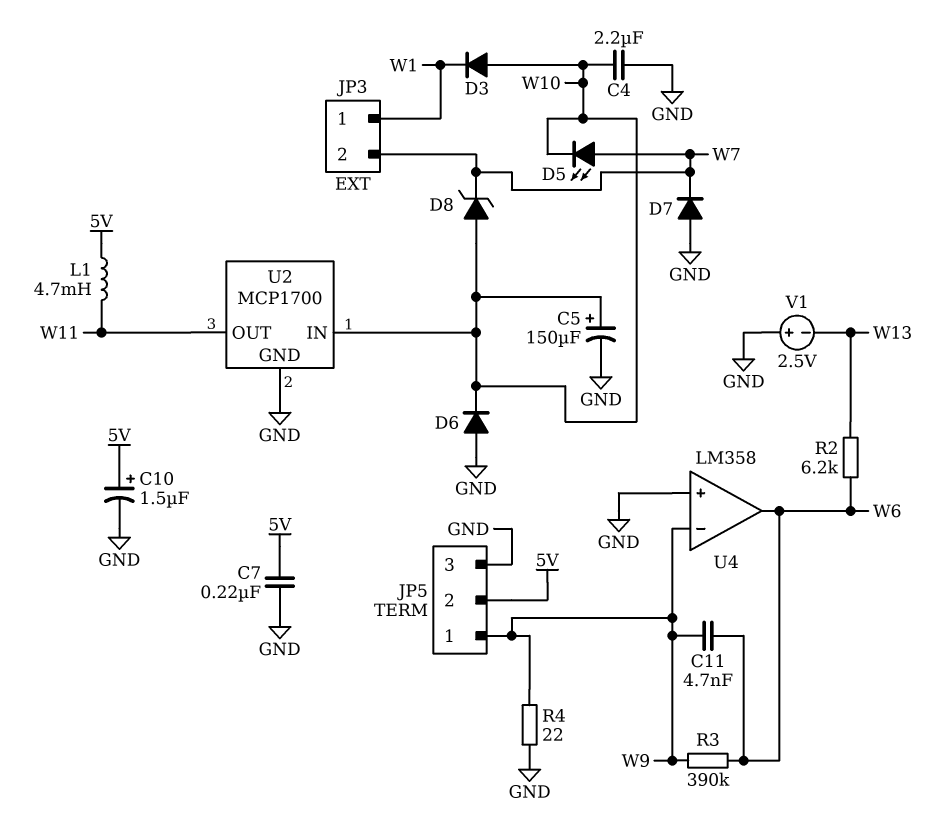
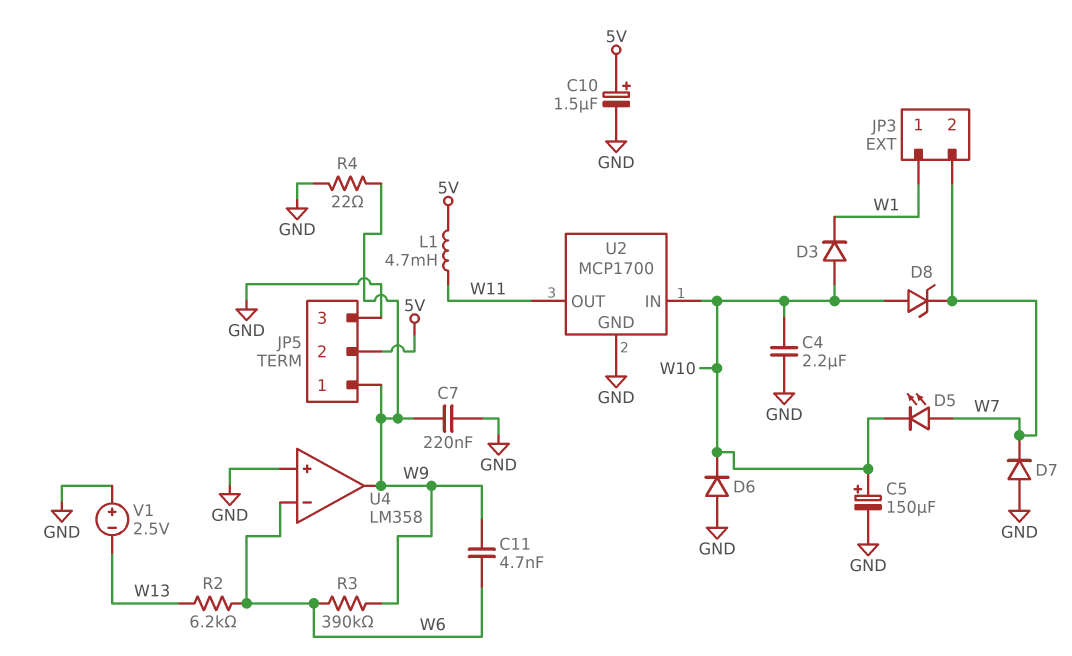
C7: 220nF (5V, GND) -> 220nF (GND, W9)
U4 pin in-: W9 -> W6
U4 pin out: W6 -> W9

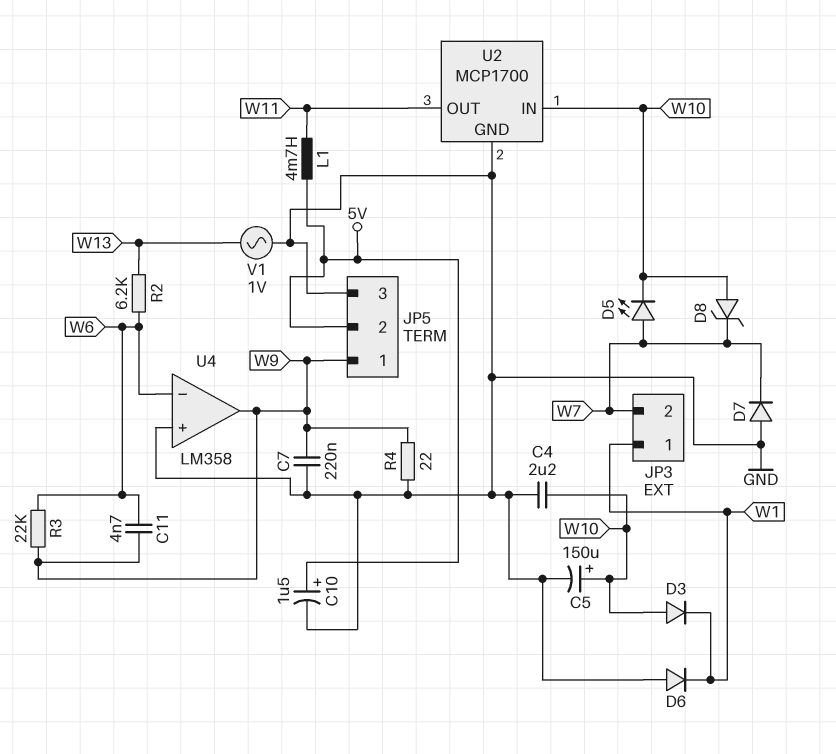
D6: diode (A GND, K W10) -> diode (A GND, K W1)
R3: 390k (W6, W9) -> 22k (W6, W9)
V1: 2.5V (plus GND, minus W13) -> AC 1V (GND, W13)

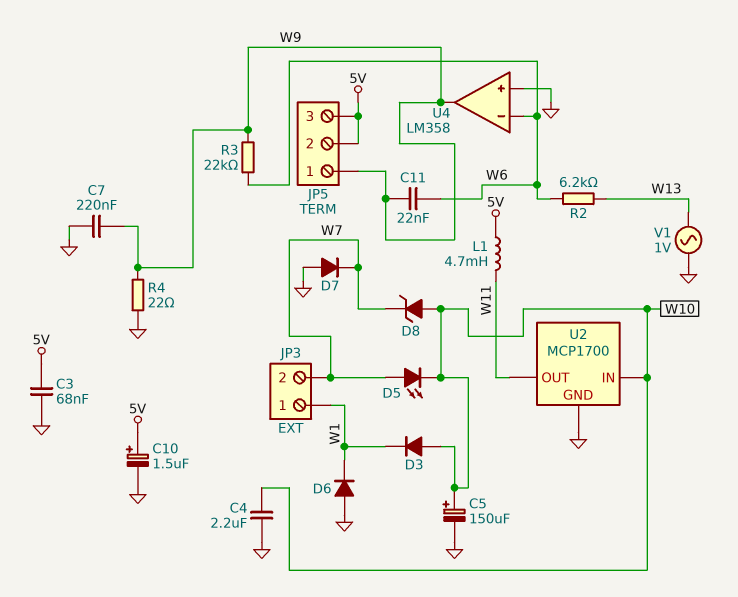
C3: none -> 68nF (5V, GND)
C11: 4.7nF (W6, W9) -> 22nF (W6, W9)
JP5 pin 3: GND -> 5V

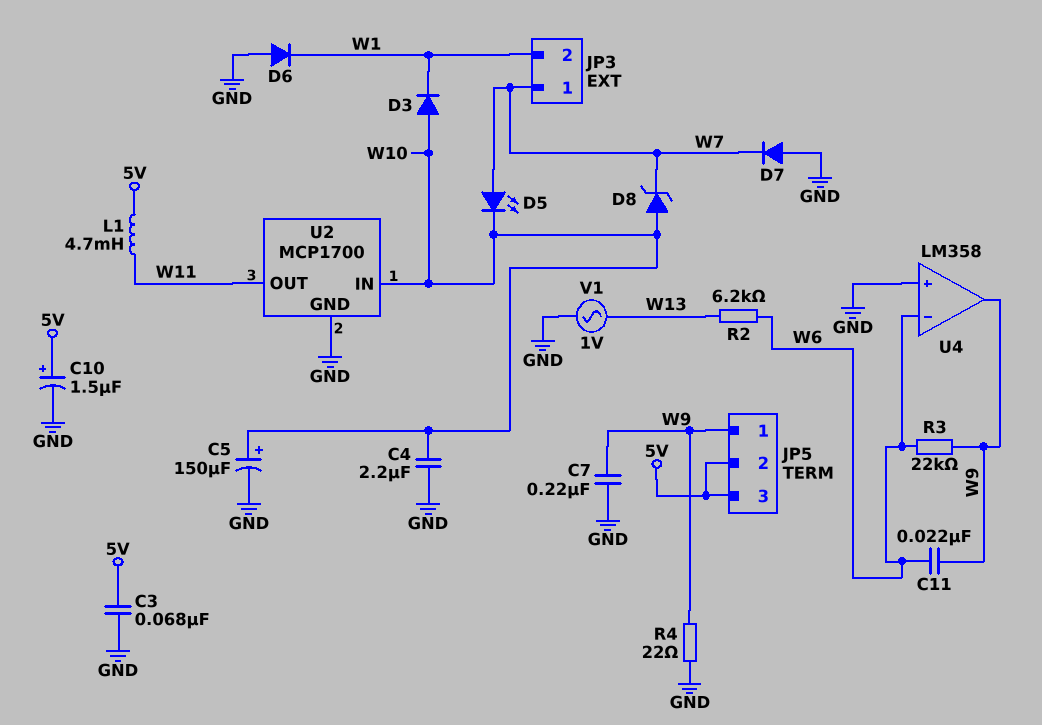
JP3 pin 1: W1 -> W7
JP3 pin 2: W7 -> W1

